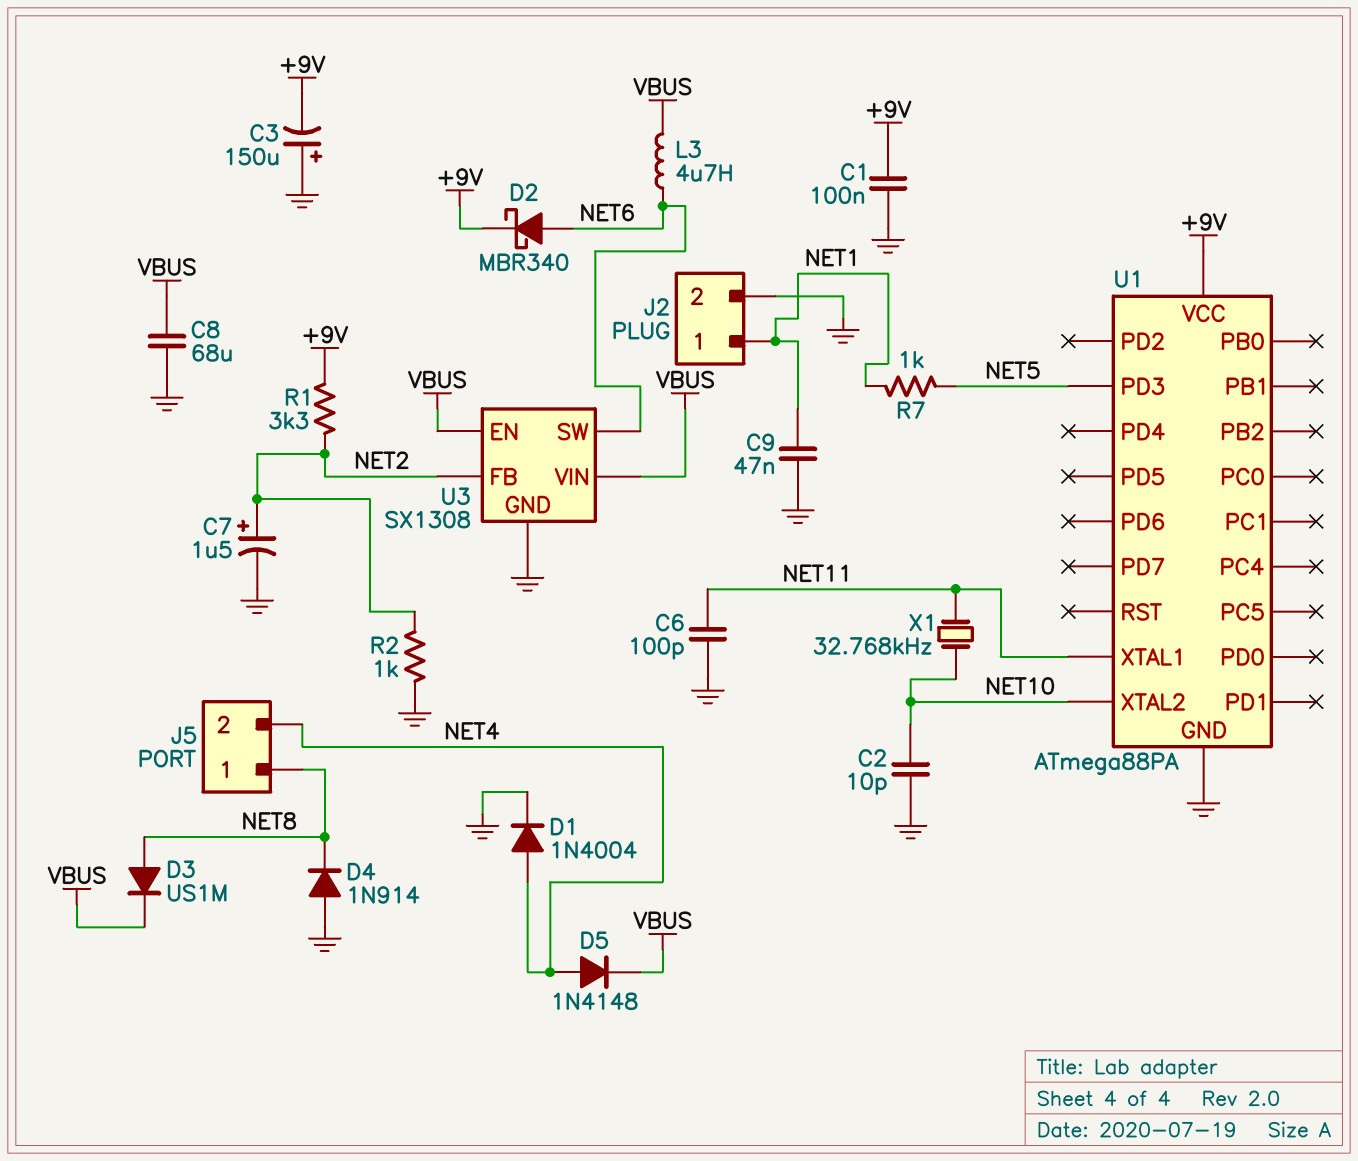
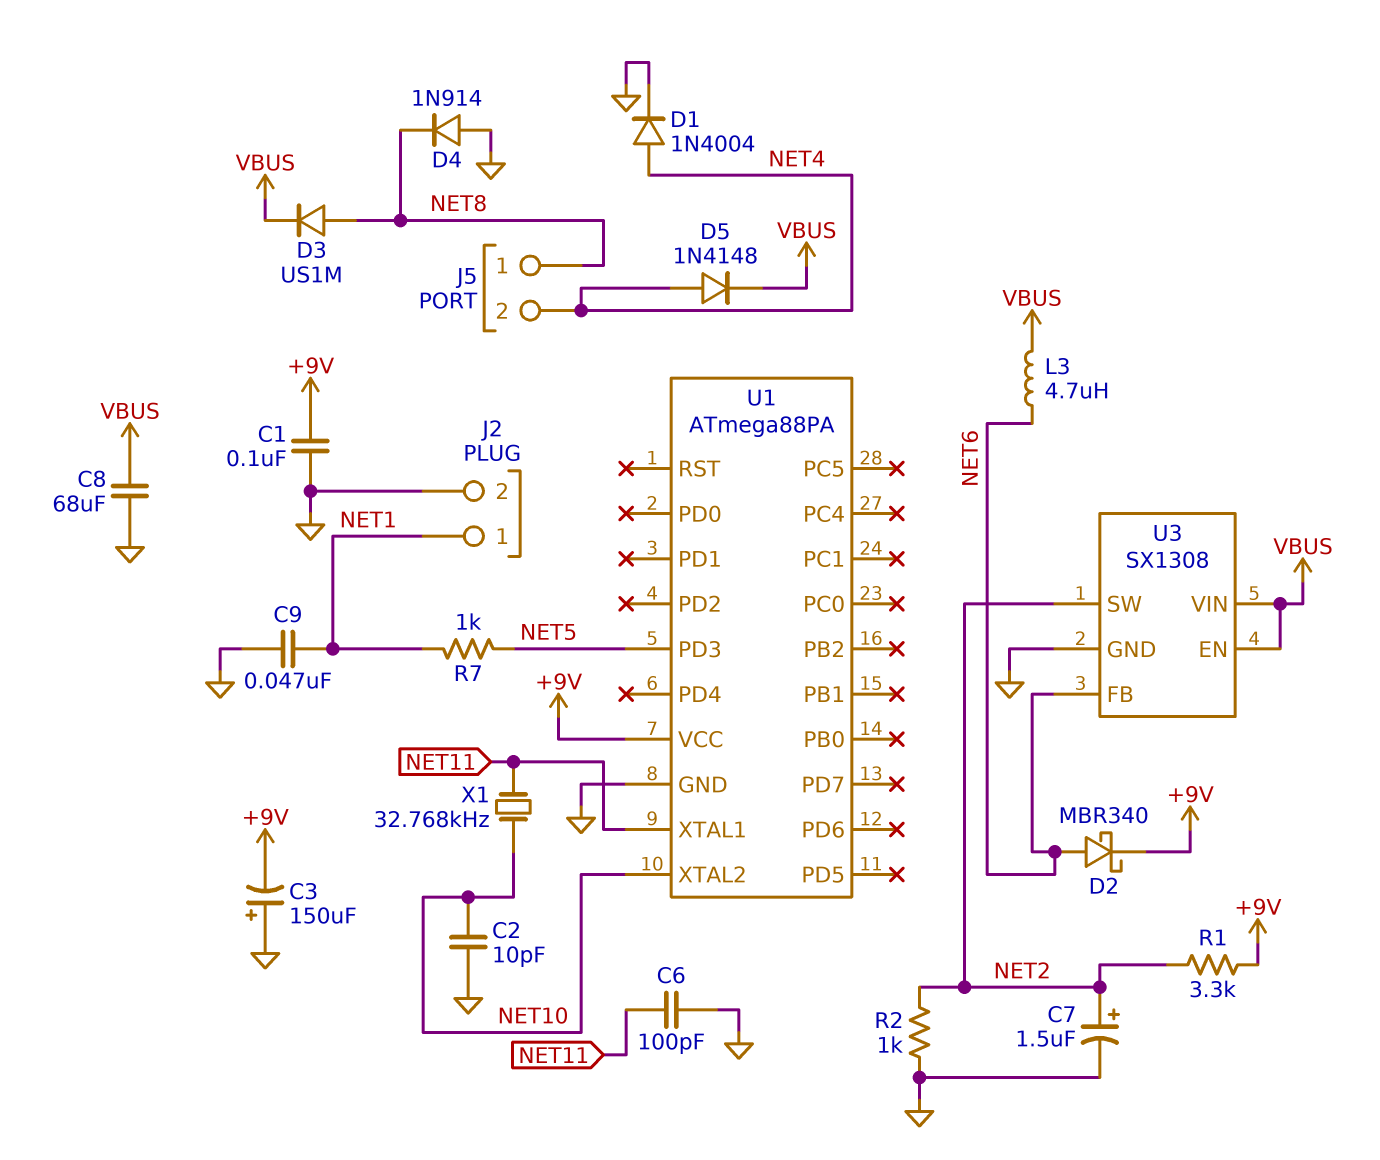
U3 pin FB: NET2 -> NET6
U3 pin SW: NET6 -> NET2

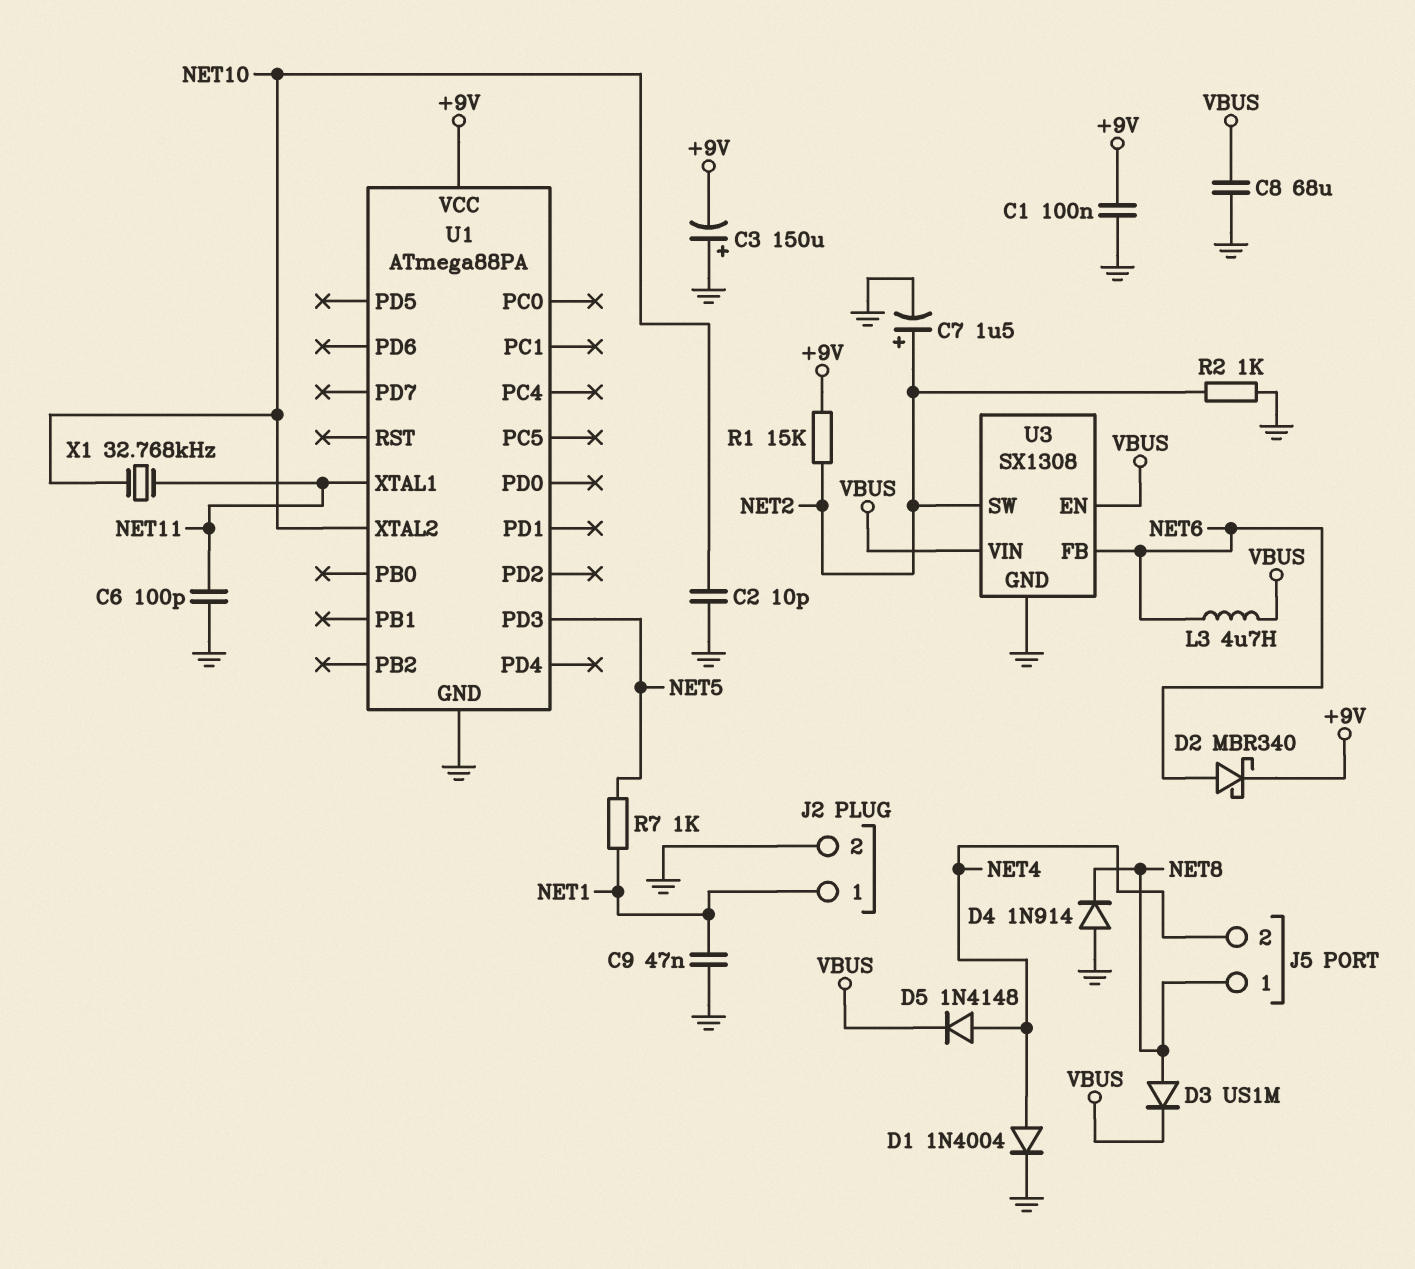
R1: 3.3k (+9V, NET2) -> 15k (+9V, NET2)

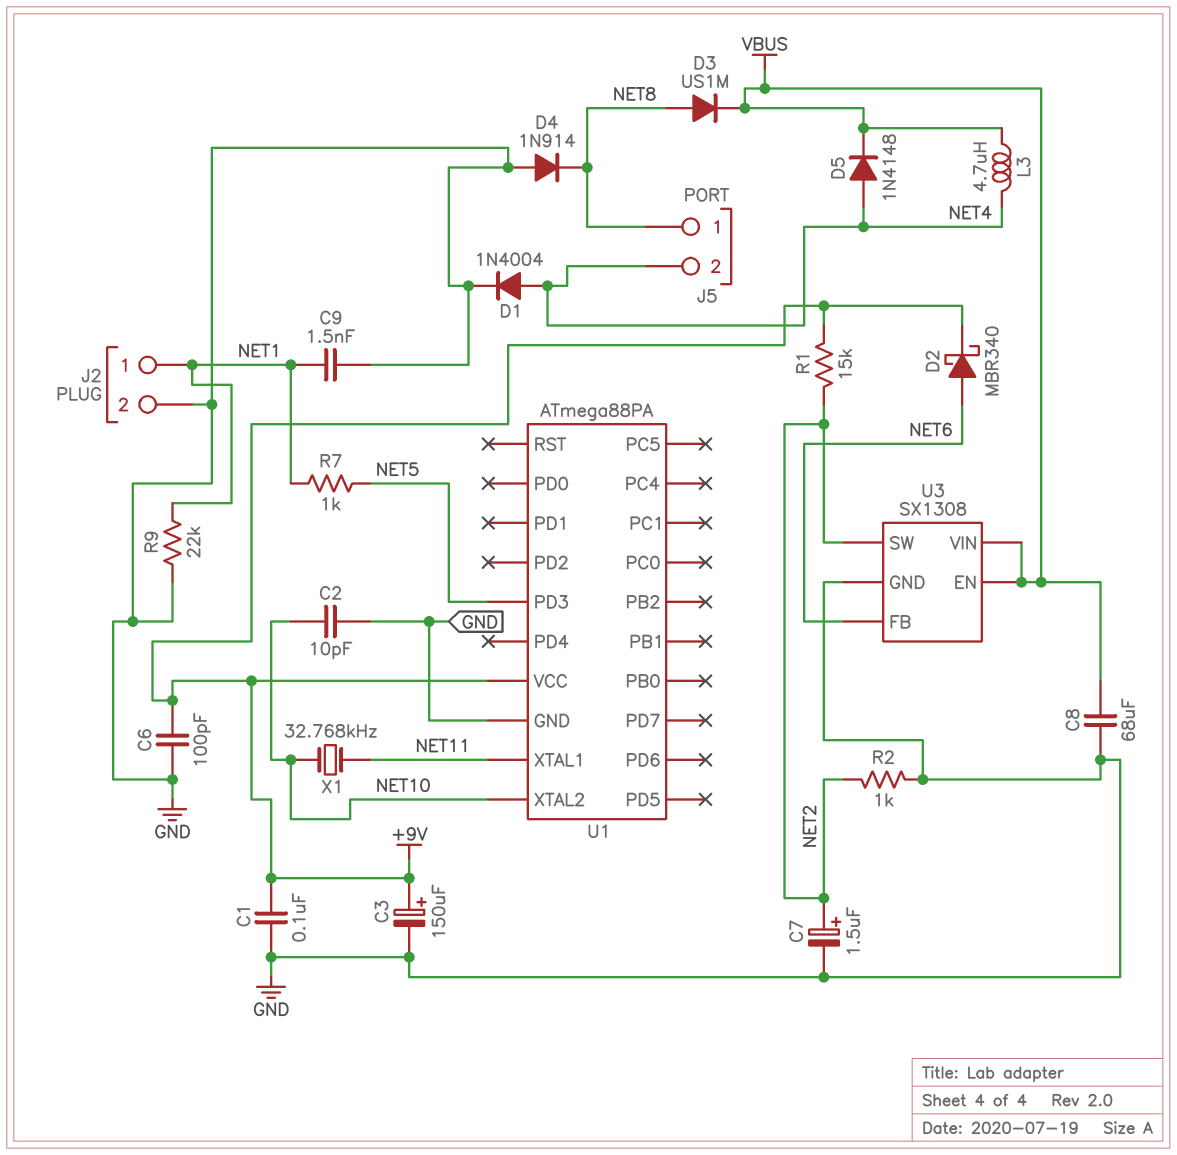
C3: 150uF (plus GND, minus +9V) -> 150uF (plus +9V, minus GND)
C6: 100pF (GND, NET11) -> 100pF (+9V, GND)
C9: 47nF (GND, NET1) -> 1.5nF (GND, NET1)
L3: 4.7uH (NET6, VBUS) -> 4.7uH (NET4, VBUS)
R9: none -> 22k (GND, NET1)

